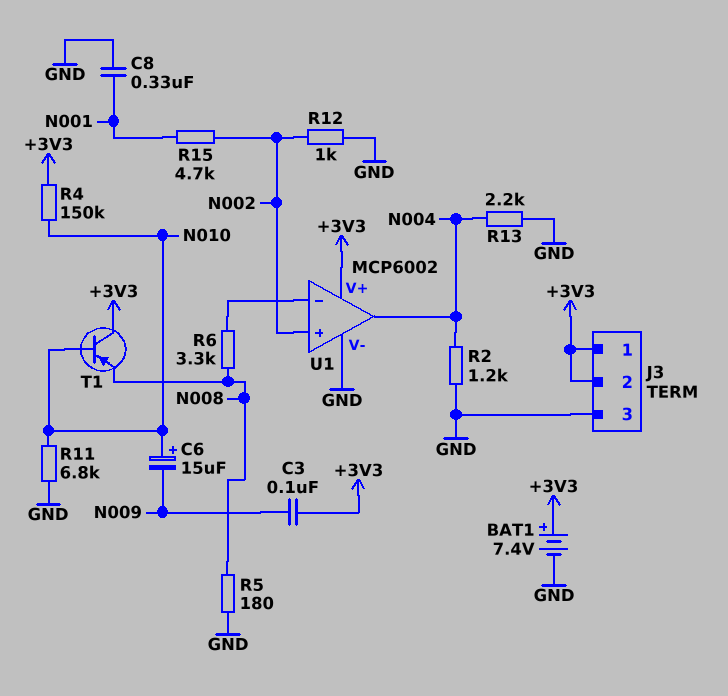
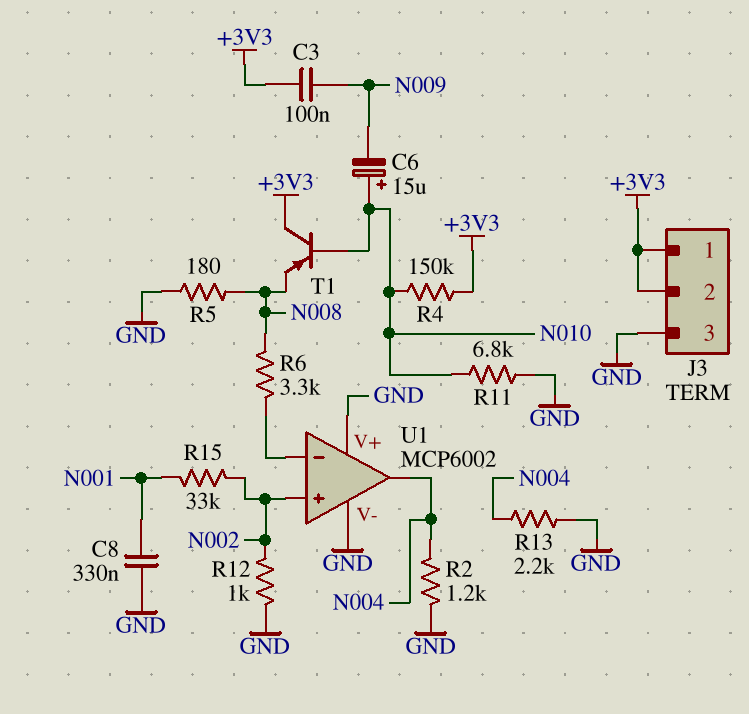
BAT1: 7.4V (plus +3V3, minus GND) -> none
R15: 4.7k (N001, N002) -> 33k (N001, N002)
U1 pin V+: +3V3 -> GND

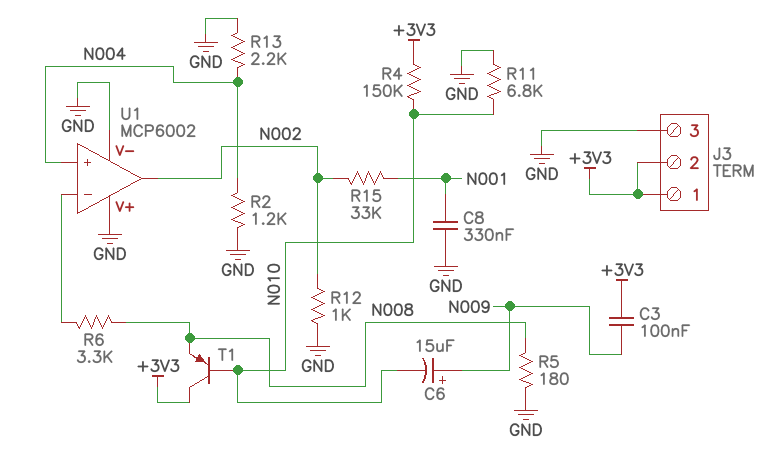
C6: 15uF (plus N010, minus N009) -> 15uF (plus N009, minus N010)
U1 pin in+: N002 -> N004
U1 pin out: N004 -> N002

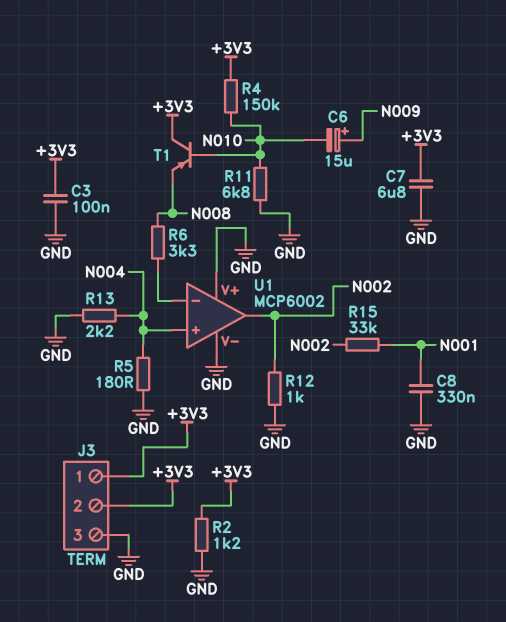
C3: 100nF (+3V3, N009) -> 100nF (+3V3, GND)
C7: none -> 6.8uF (+3V3, GND)
R2: 1.2k (GND, N004) -> 1.2k (+3V3, GND)
R5: 180 (GND, N008) -> 180 (GND, N004)

